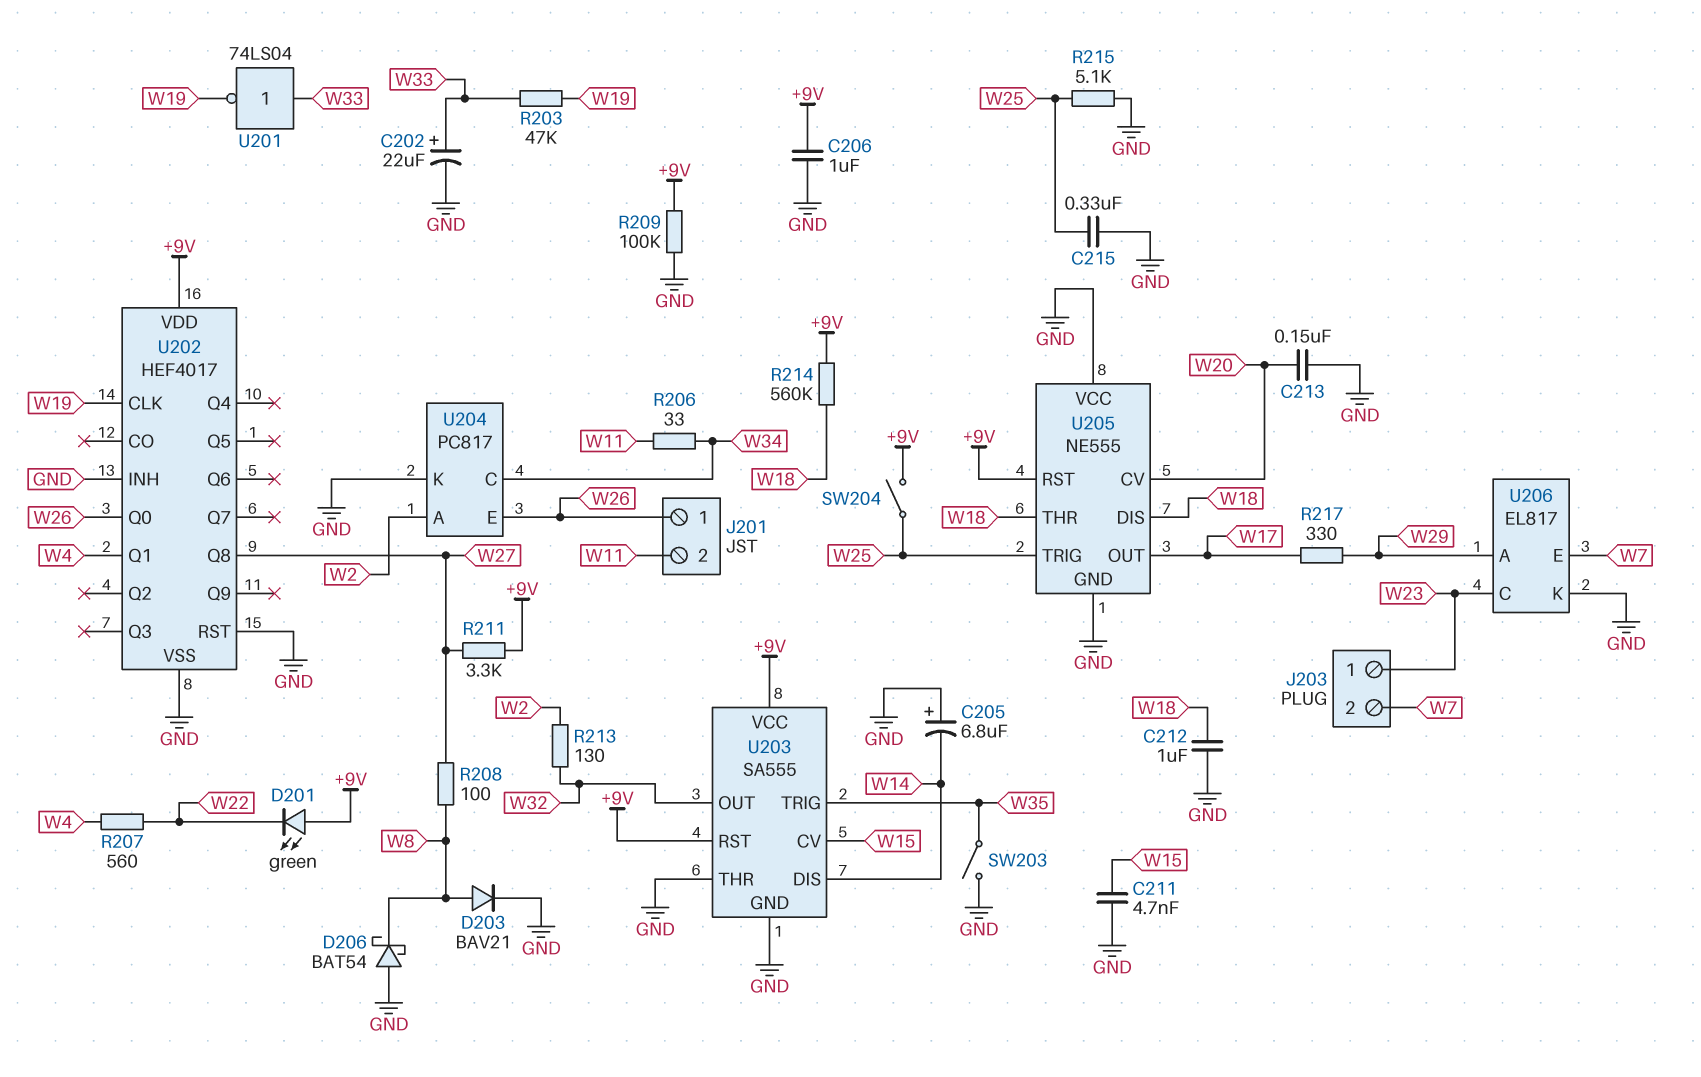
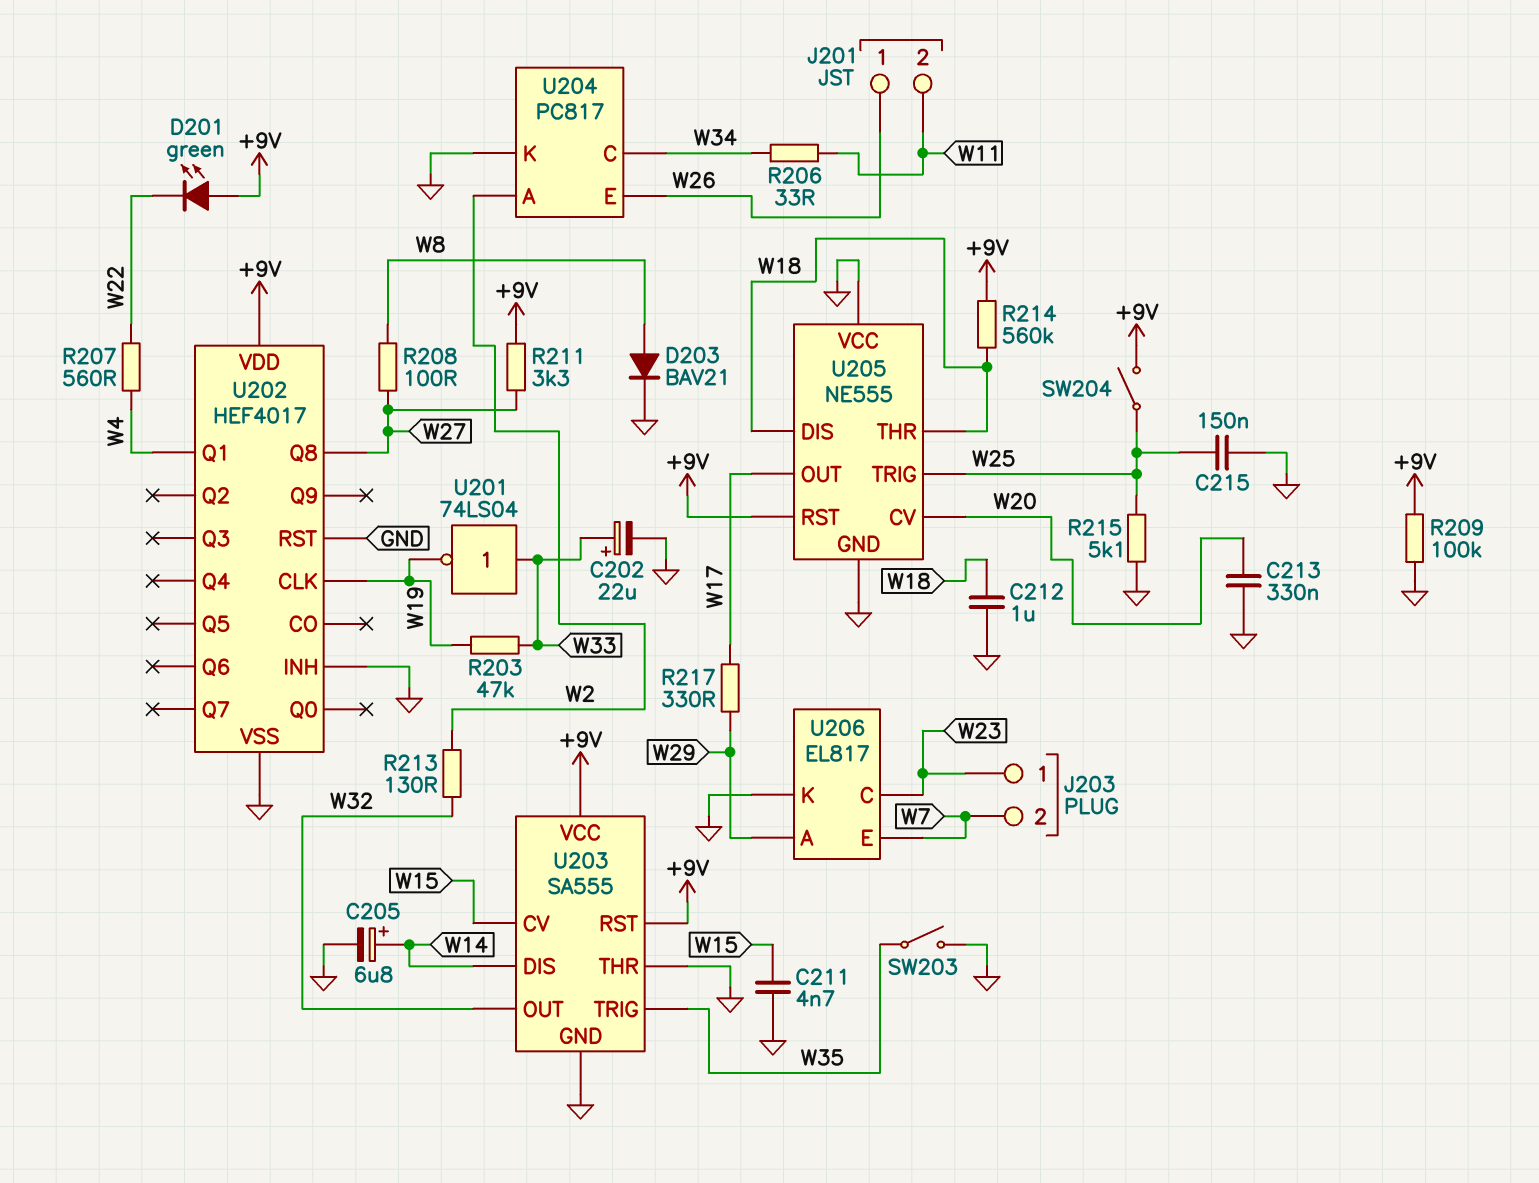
C205: 6.8uF (plus GND, minus W14) -> 6.8uF (plus W14, minus GND)
C206: 1uF (+9V, GND) -> none
C213: 150nF (GND, W20) -> 330nF (GND, W20)
C215: 330nF (GND, W25) -> 150nF (GND, W25)
D206: schottky BAT54 (A GND, K W8) -> none
U202 pin Q0: W26 -> none

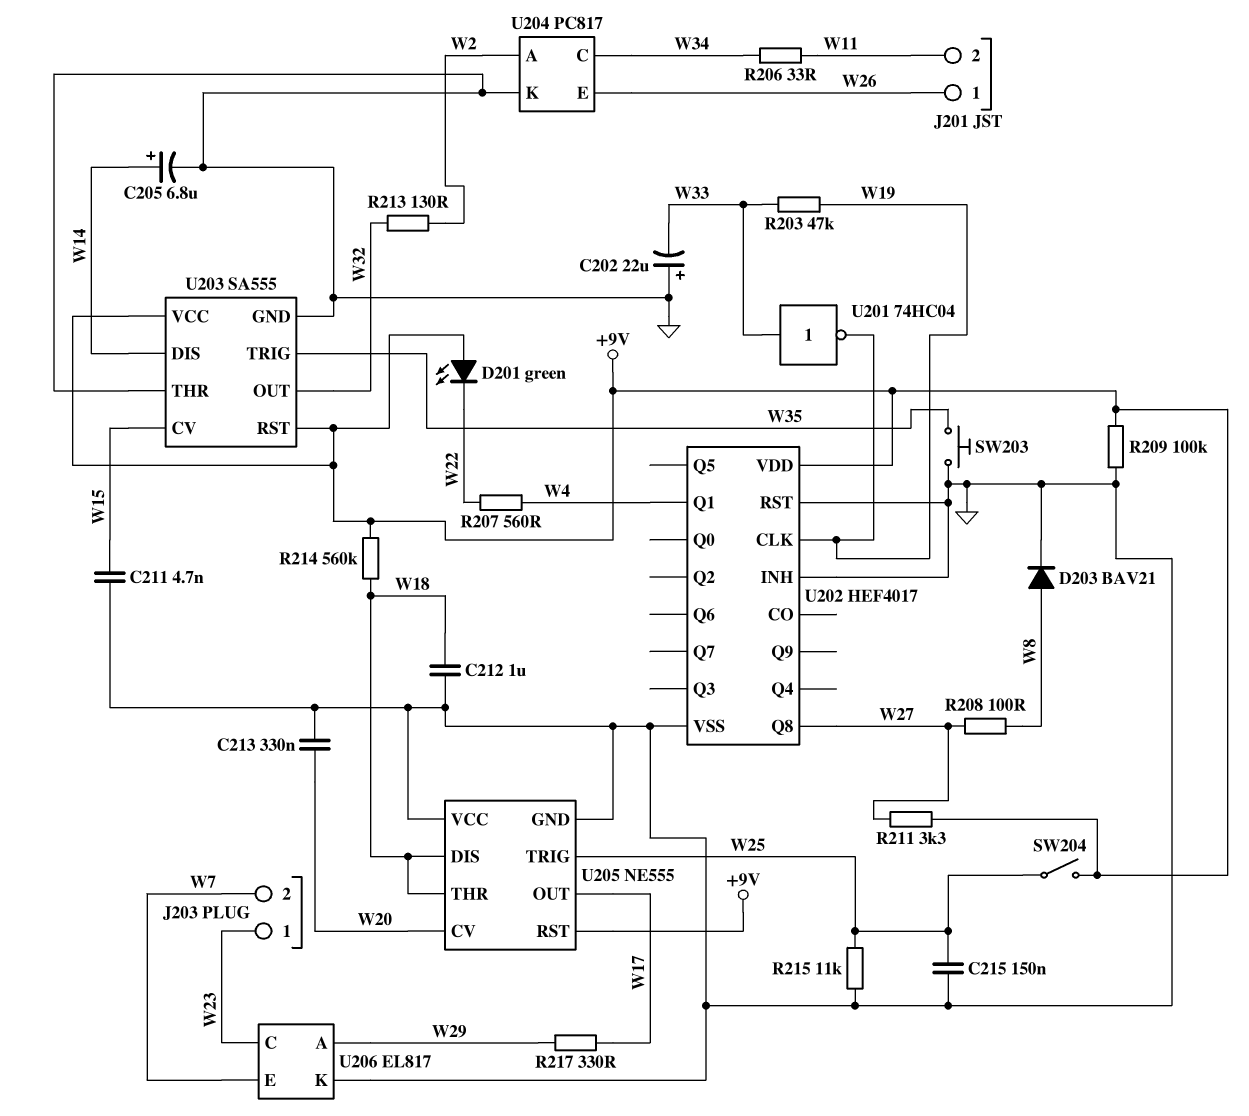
C202: 22uF (plus W33, minus GND) -> 22uF (plus GND, minus W33)
R215: 5.1k (GND, W25) -> 11k (GND, W25)
SW203: switch (GND, W35) -> button (GND, W35)
U201: NOT 74LS04 (in W33, out W19) -> NOT 74HC04 (in W33, out W19)

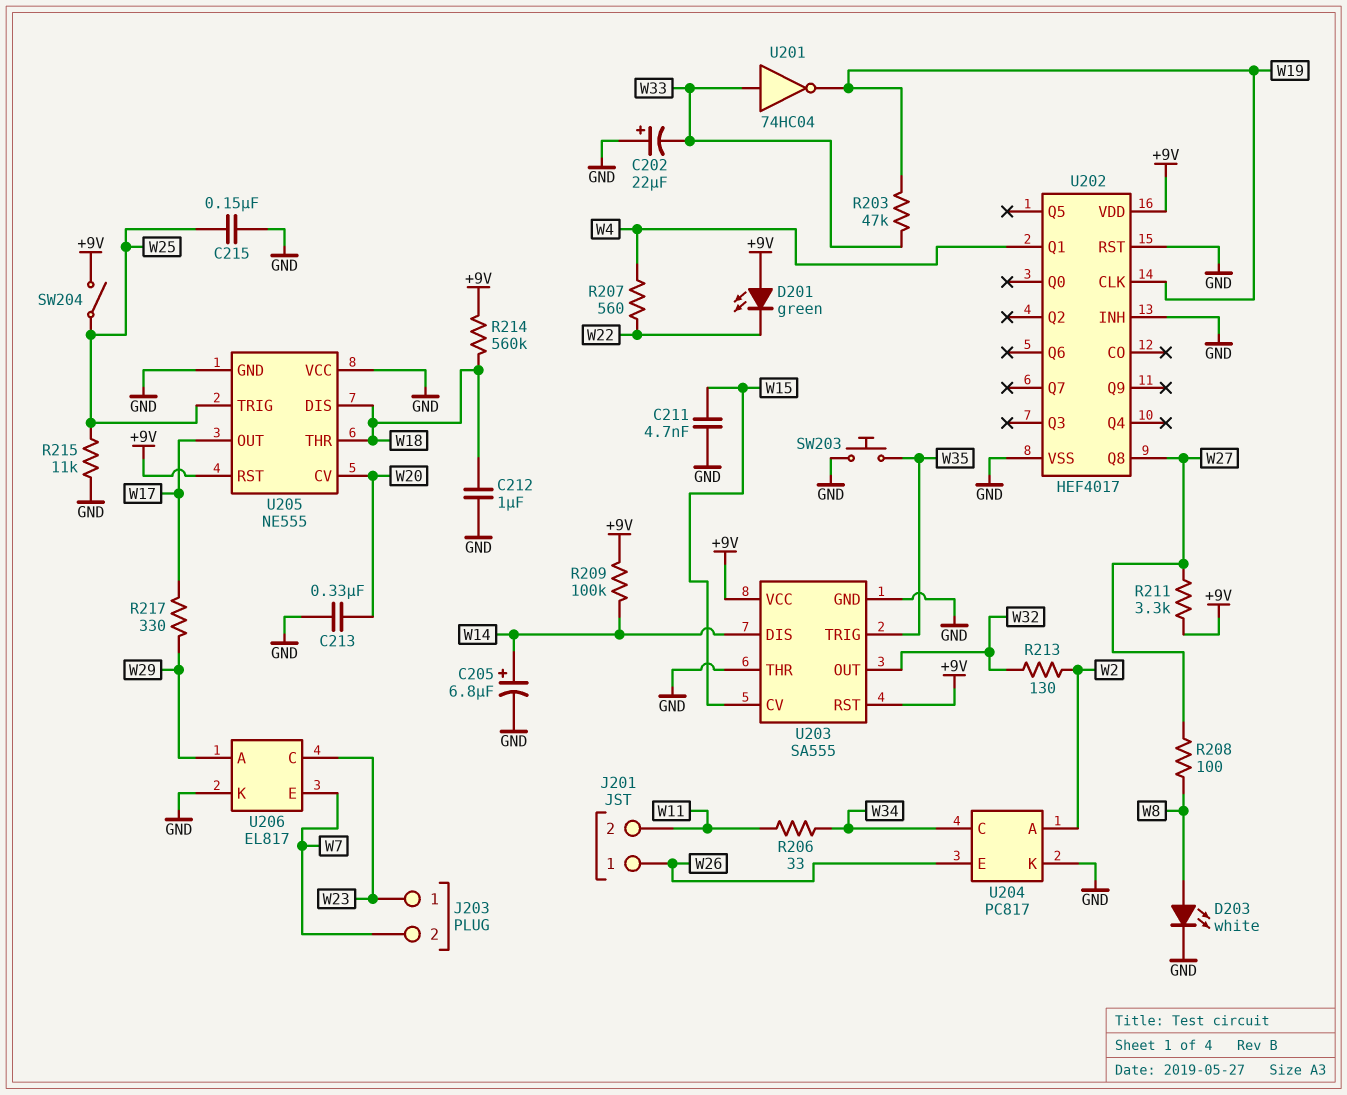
D203: diode BAV21 (A W8, K GND) -> LED white (A W8, K GND)
R209: 100k (+9V, GND) -> 100k (+9V, W14)

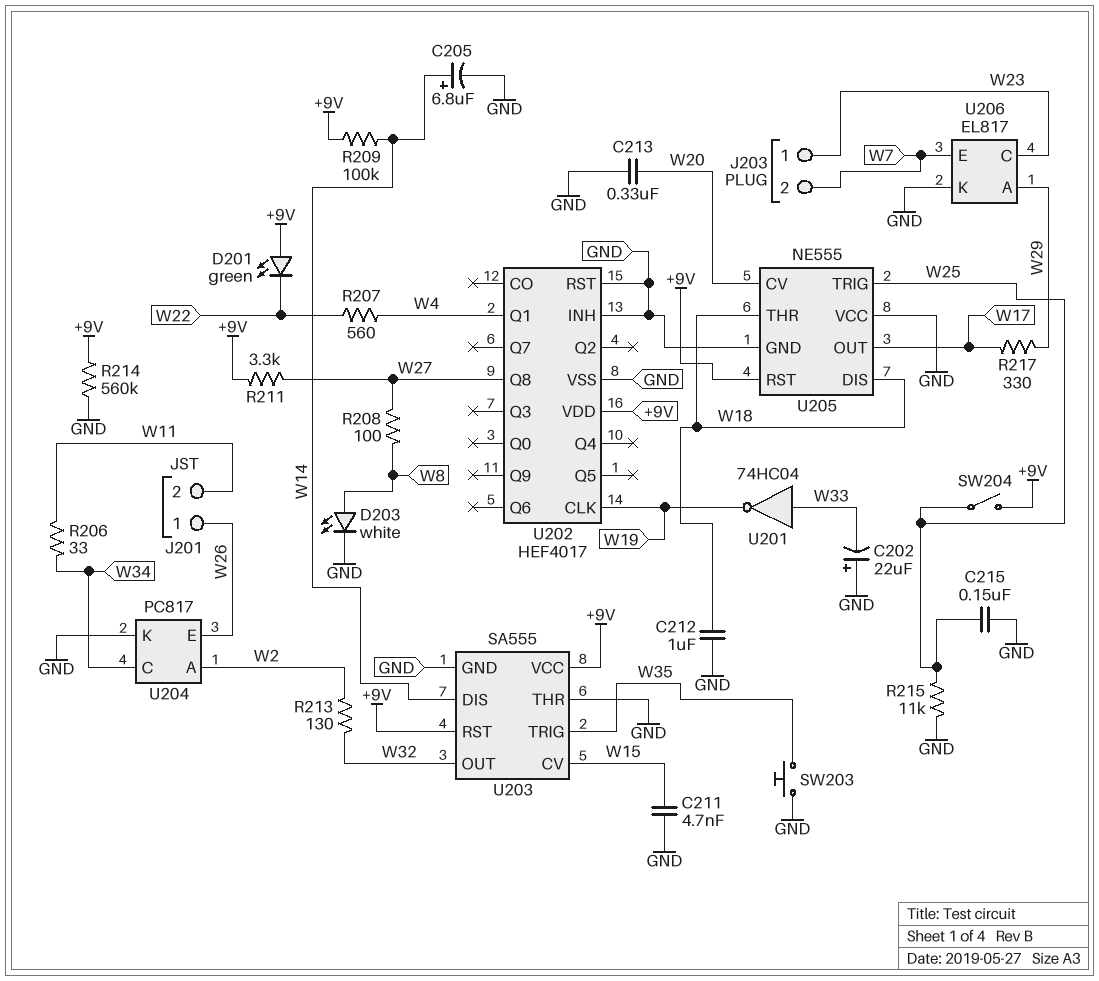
R203: 47k (W19, W33) -> none
R214: 560k (+9V, W18) -> 560k (+9V, GND)

